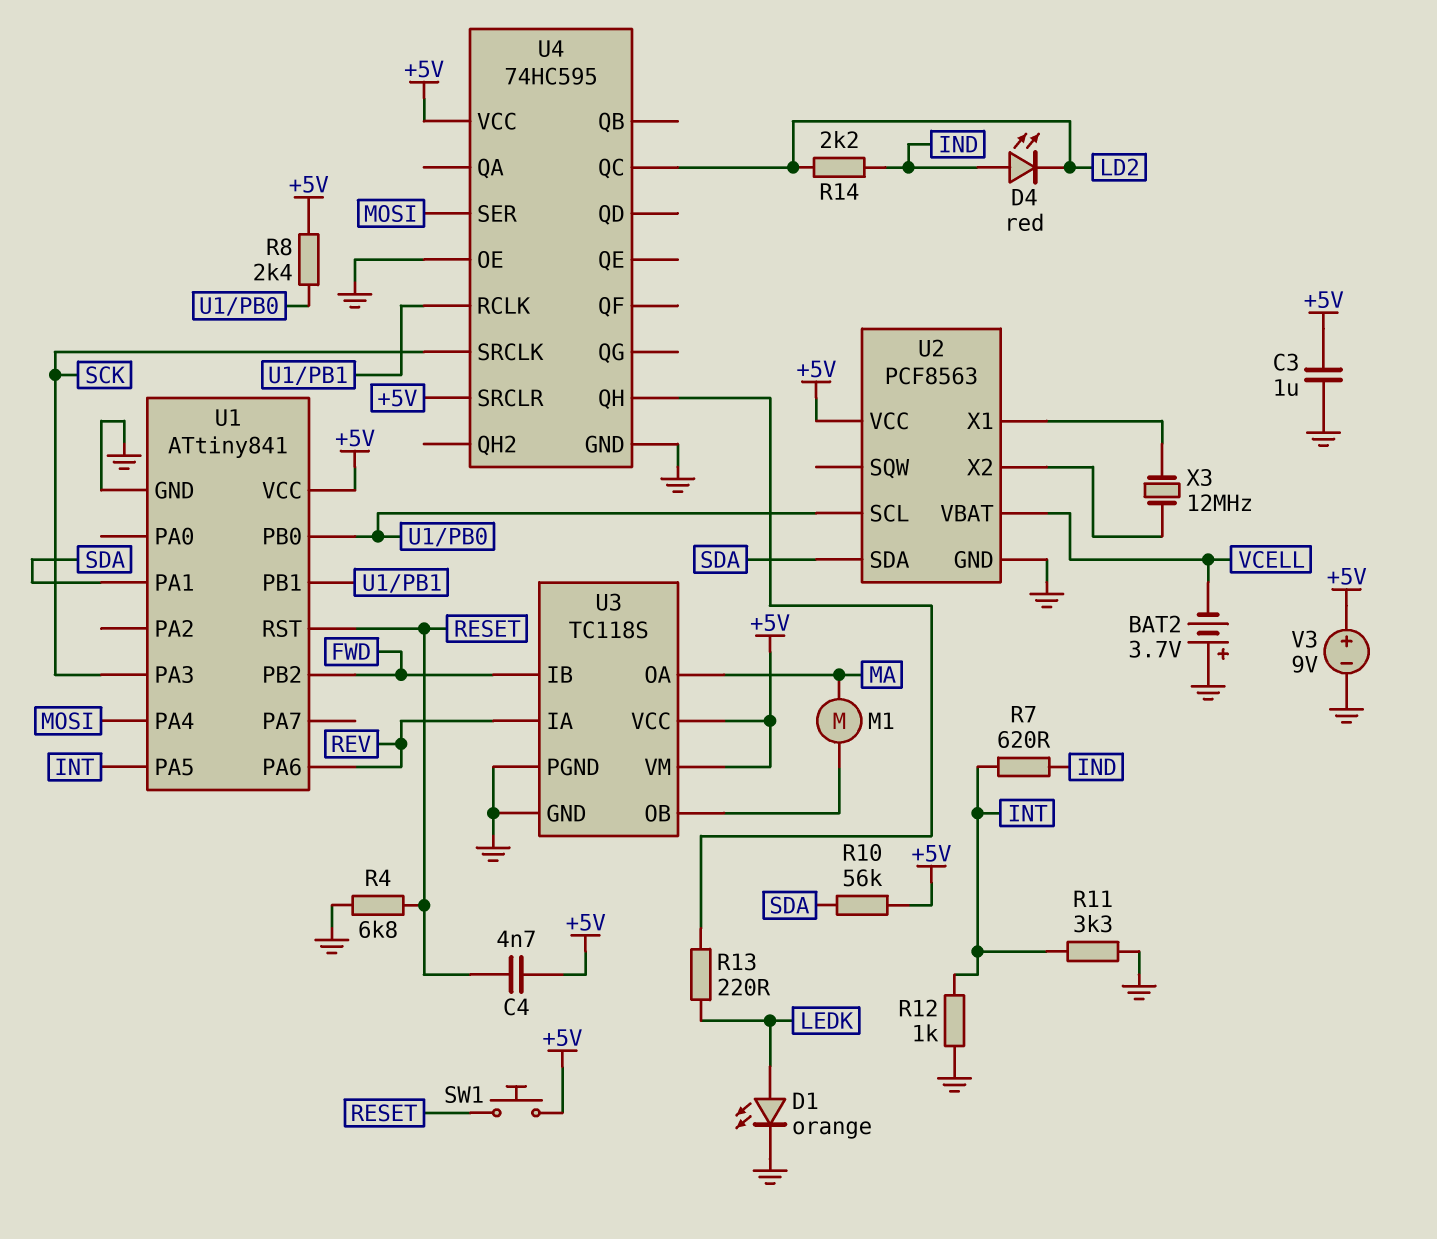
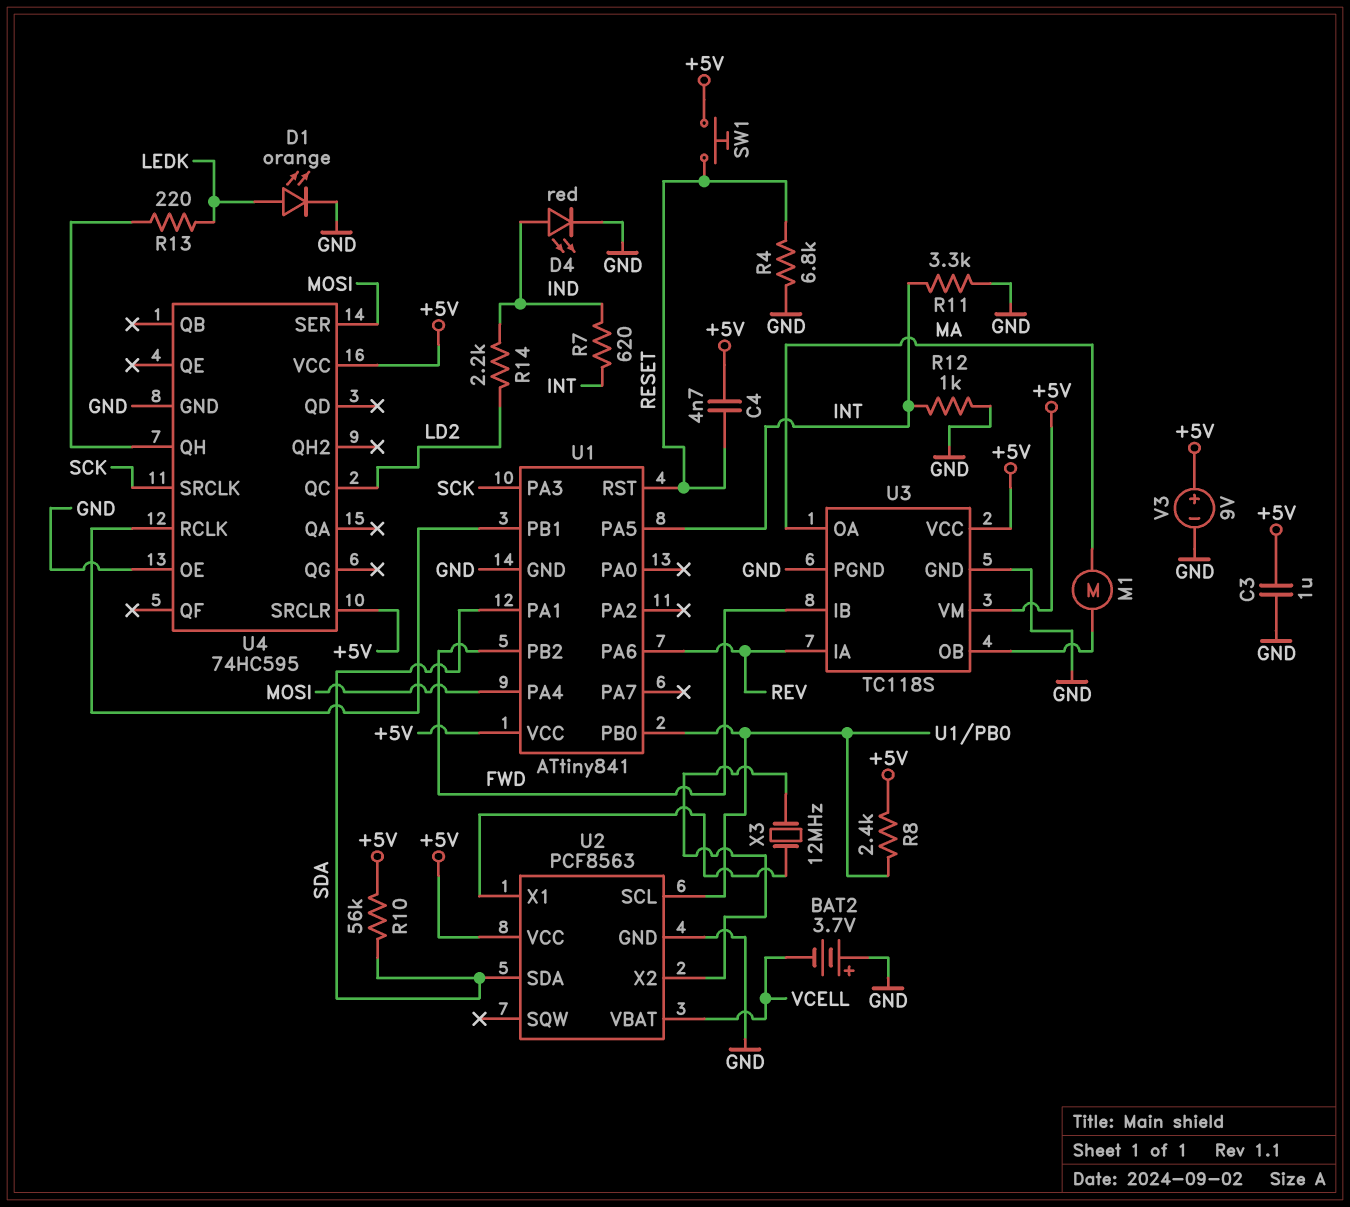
D4: LED red (A IND, K LD2) -> LED red (A IND, K GND)

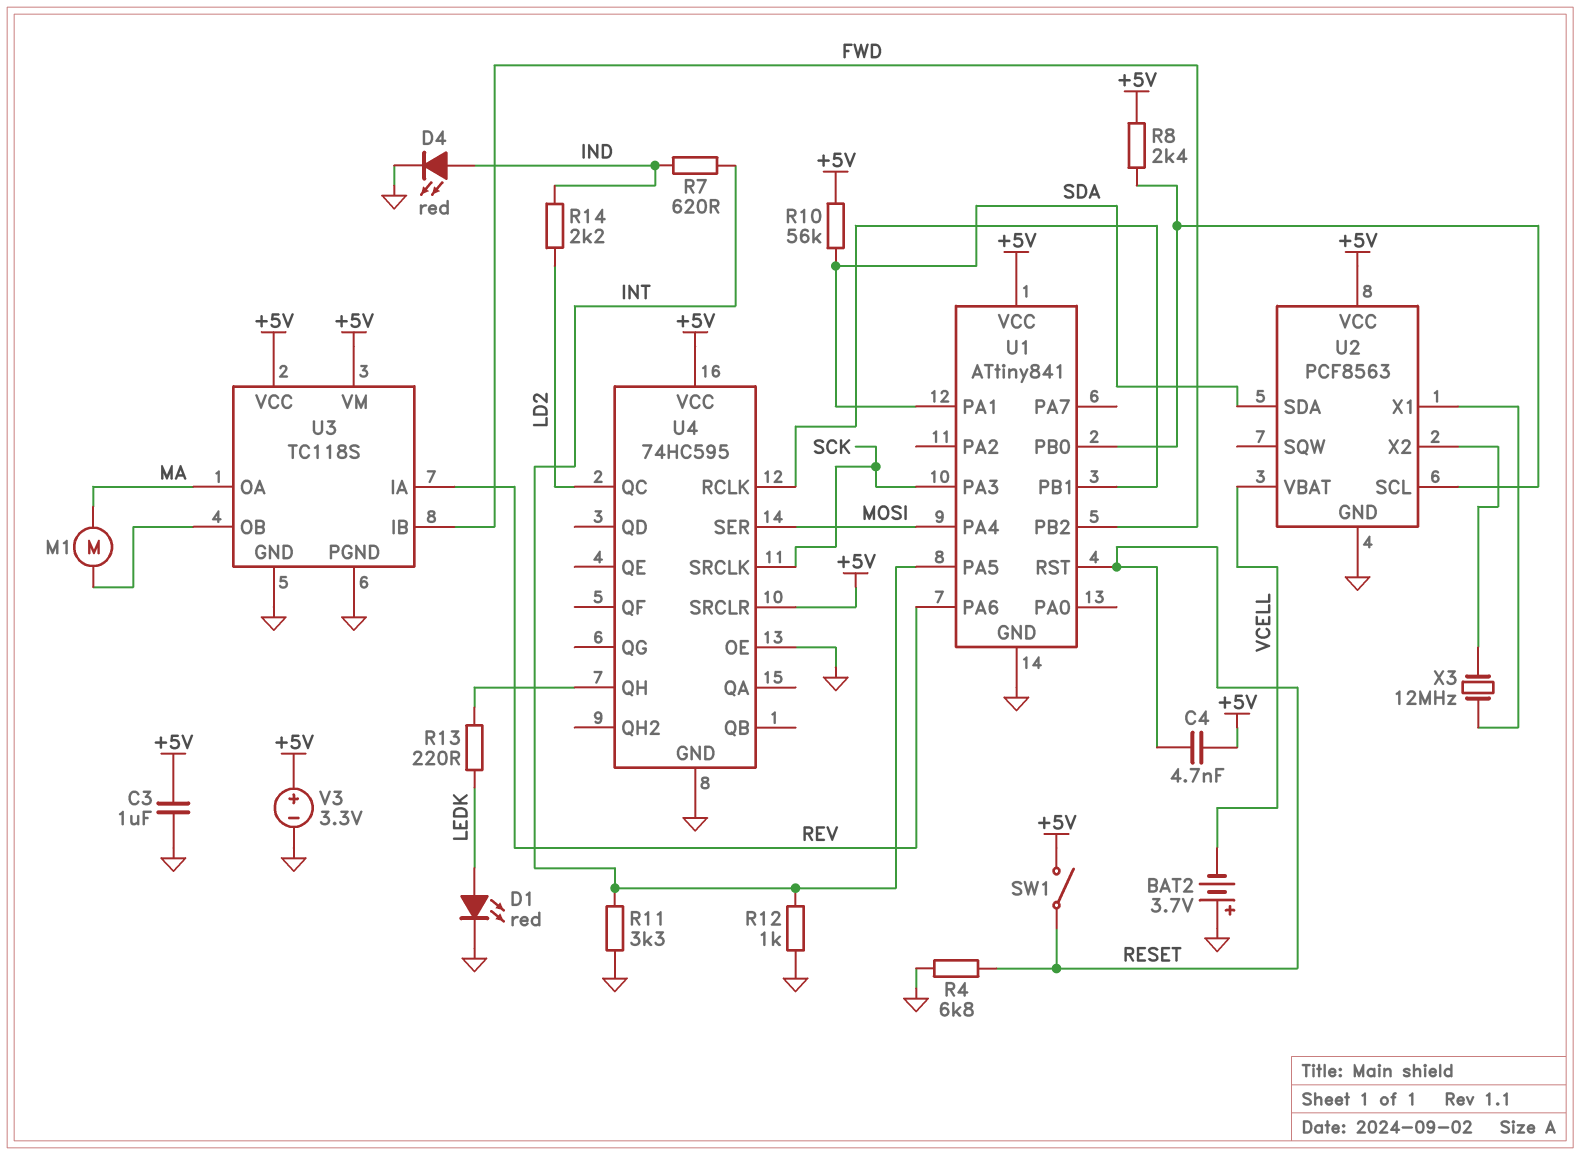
D1: LED orange (A LEDK, K GND) -> LED red (A LEDK, K GND)
SW1: button (+5V, RESET) -> switch (+5V, RESET)
V3: 9V (plus +5V, minus GND) -> 3.3V (plus +5V, minus GND)

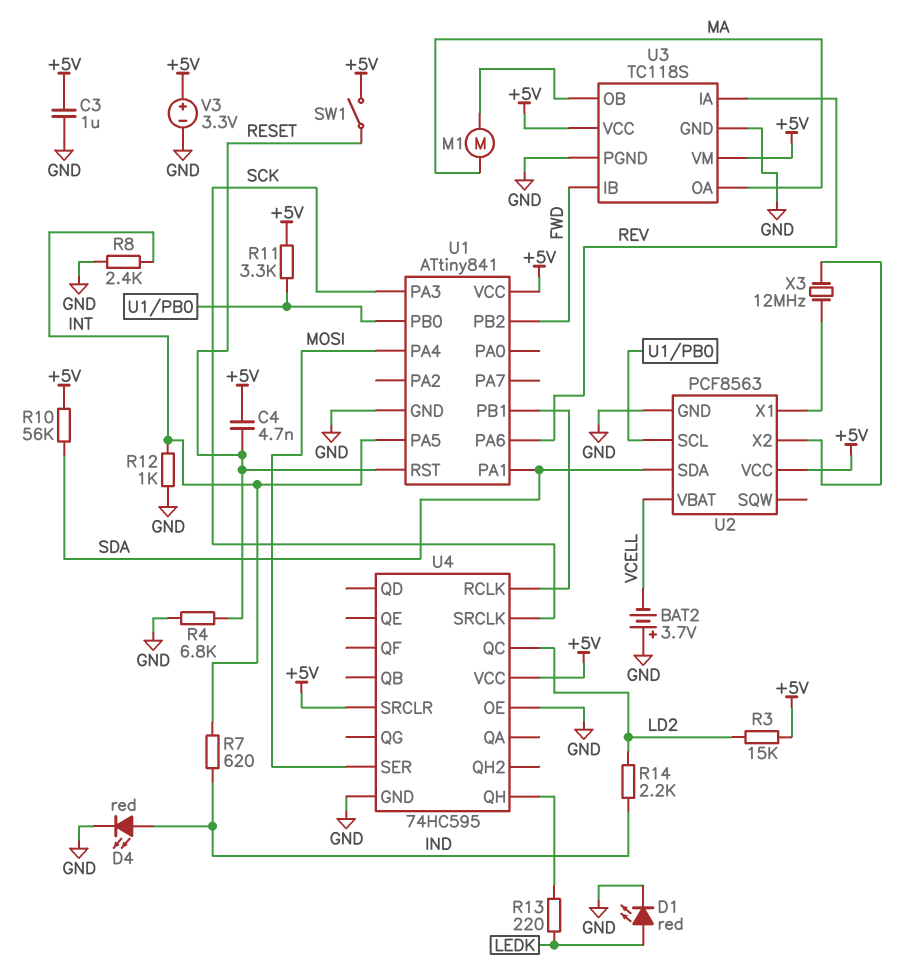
R3: none -> 15k (+5V, LD2)
R8: 2.4k (+5V, U1/PB0) -> 2.4k (GND, INT)
R11: 3.3k (GND, INT) -> 3.3k (+5V, U1/PB0)

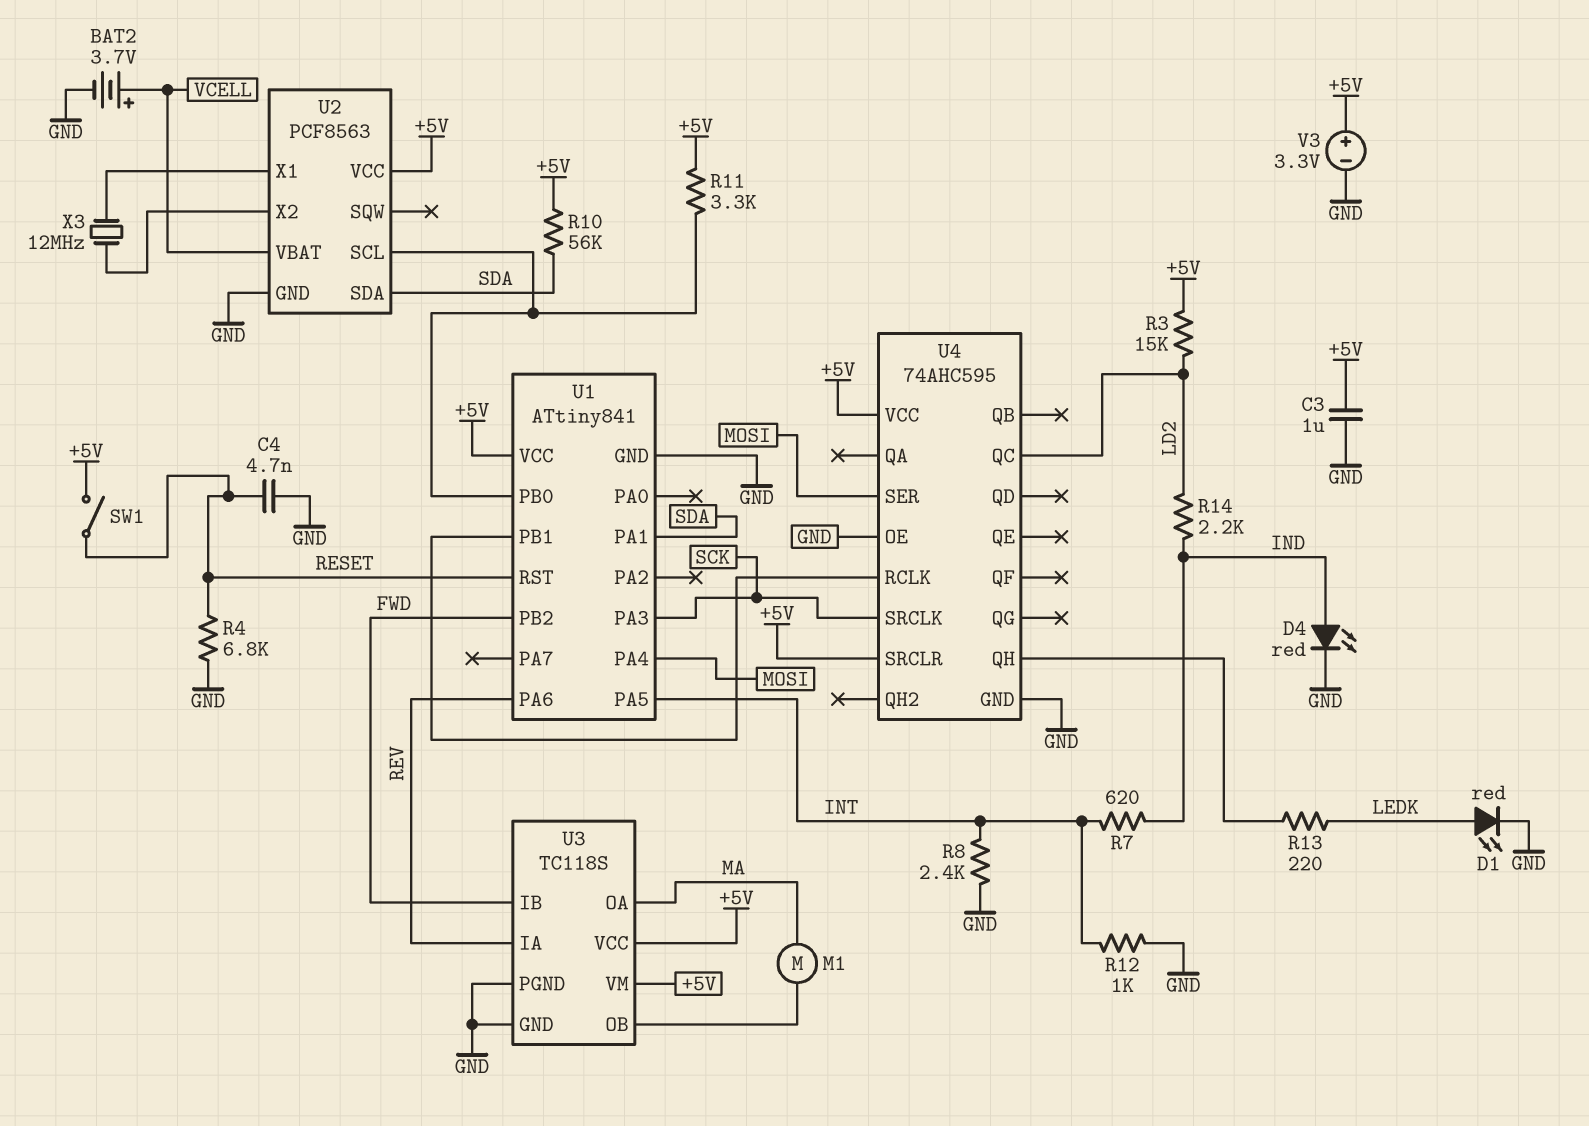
BAT2: 3.7V (plus GND, minus VCELL) -> 3.7V (plus VCELL, minus GND)
C4: 4.7nF (+5V, RESET) -> 4.7nF (GND, RESET)
U4: 74HC595 -> 74AHC595

